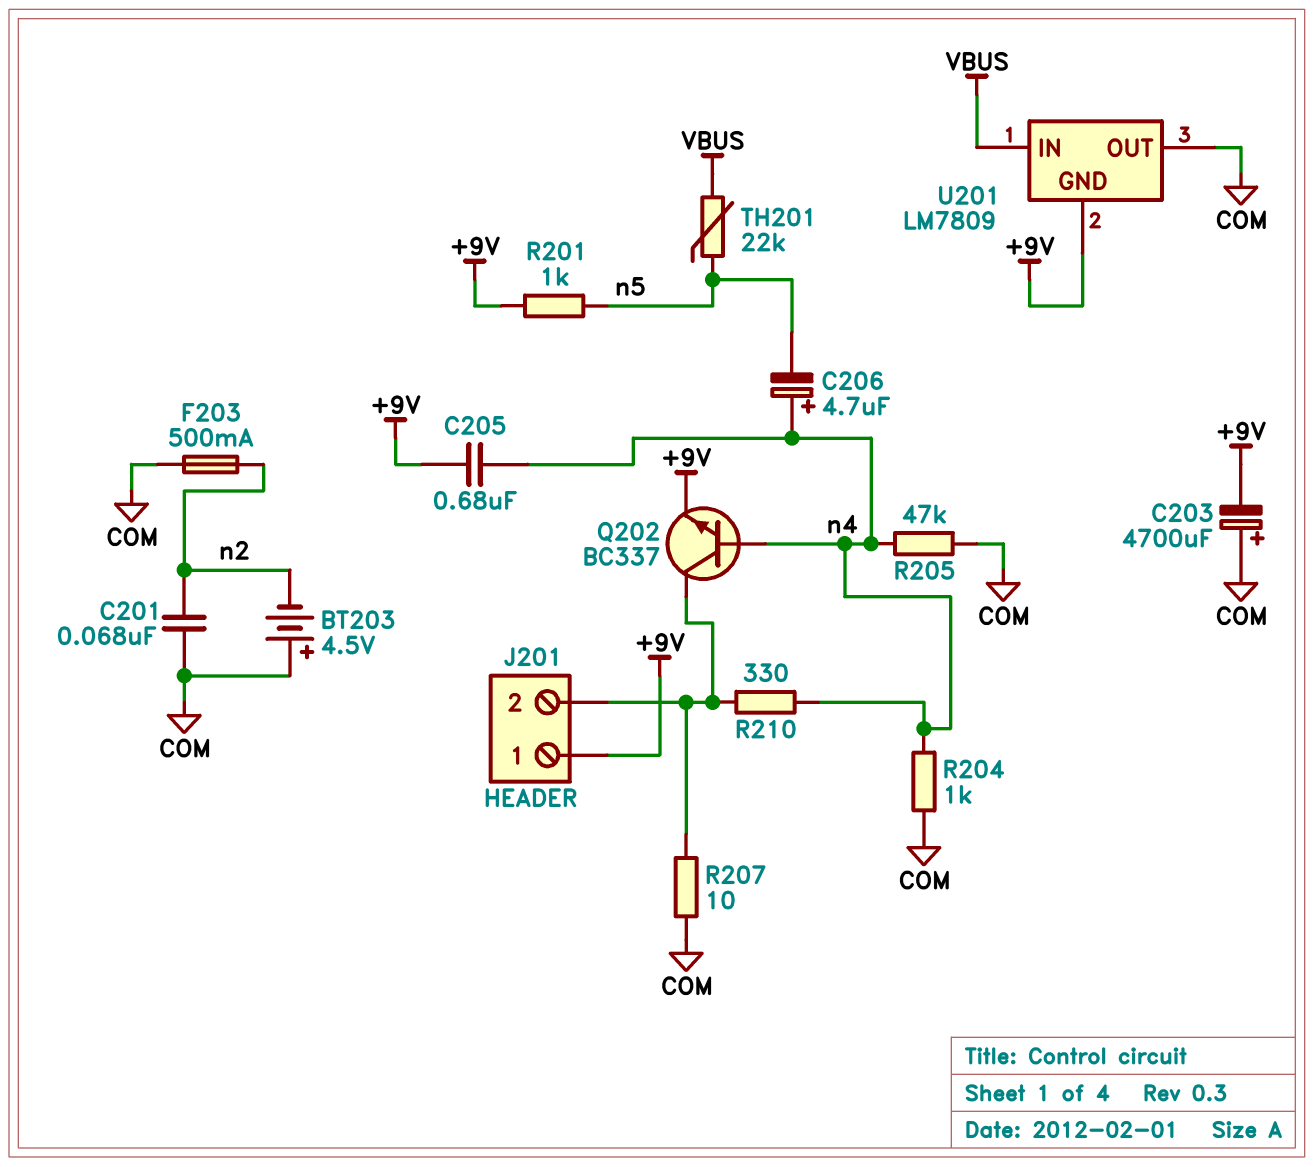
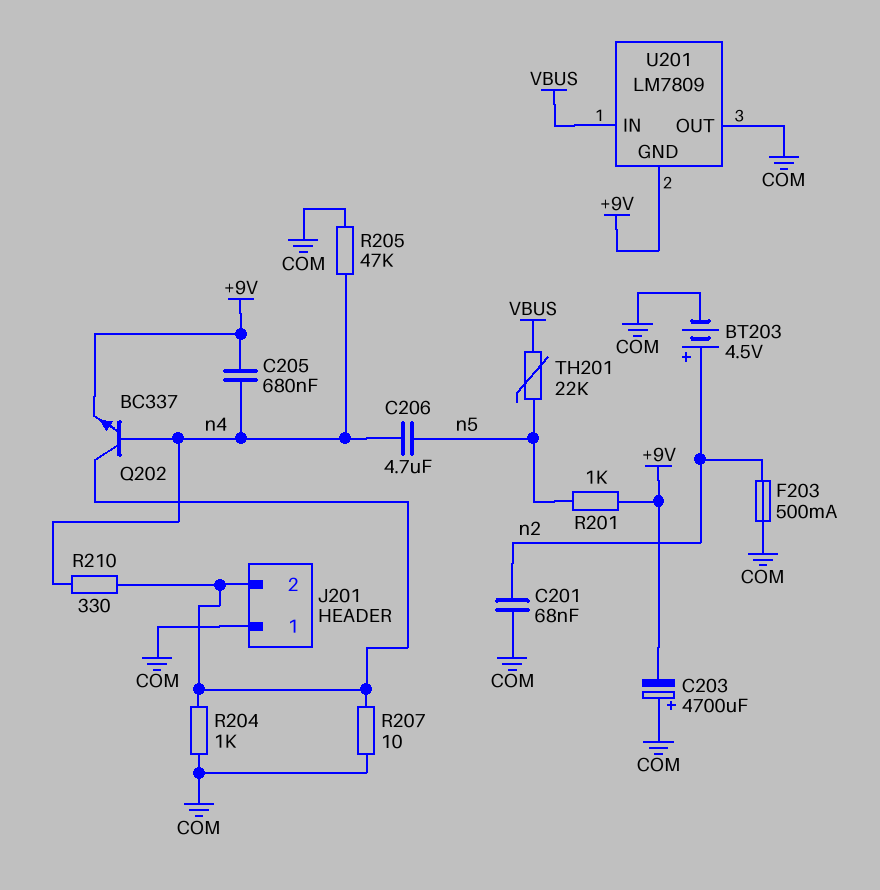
BT203: 4.5V (plus COM, minus n2) -> 4.5V (plus n2, minus COM)
C206: 4.7uF (plus n4, minus n5) -> 4.7uF (n4, n5)
J201 pin 1: +9V -> COM
R204: 1k (COM, n4) -> 1k (COM, J201/2)

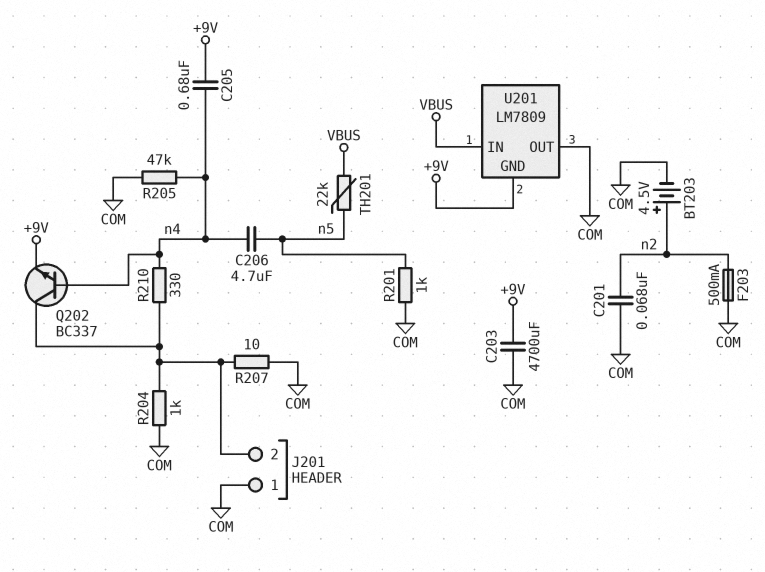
C203: 4700uF (plus COM, minus +9V) -> 4700uF (+9V, COM)
R201: 1k (+9V, n5) -> 1k (COM, n5)

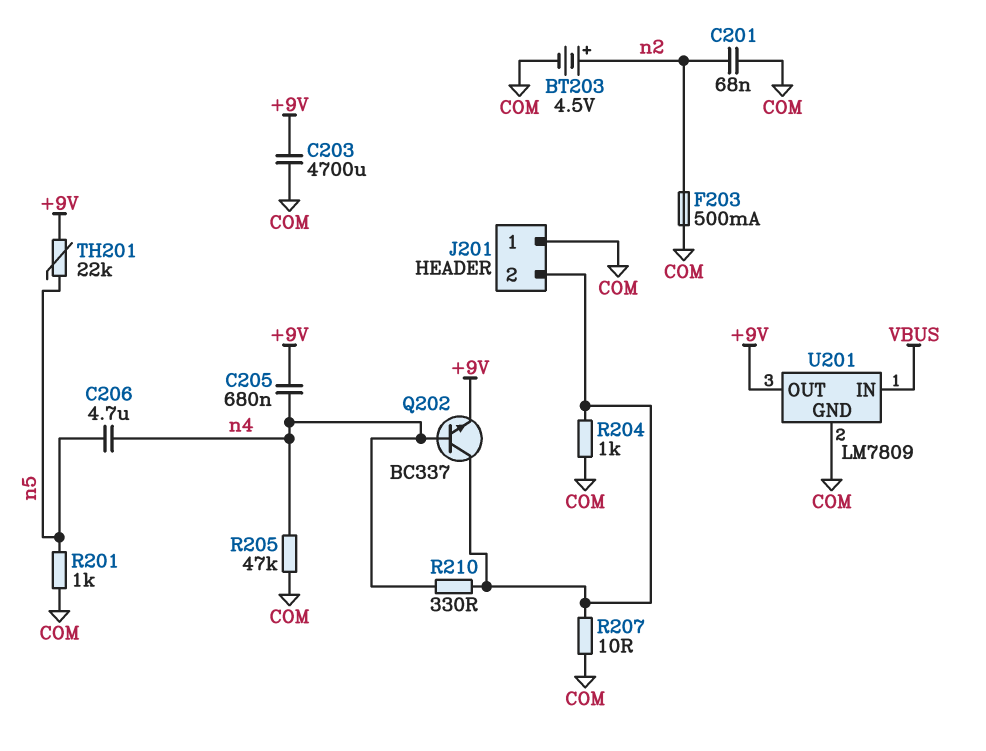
TH201: 22k (VBUS, n5) -> 22k (+9V, n5)
U201 pin GND: +9V -> COM
U201 pin OUT: COM -> +9V

